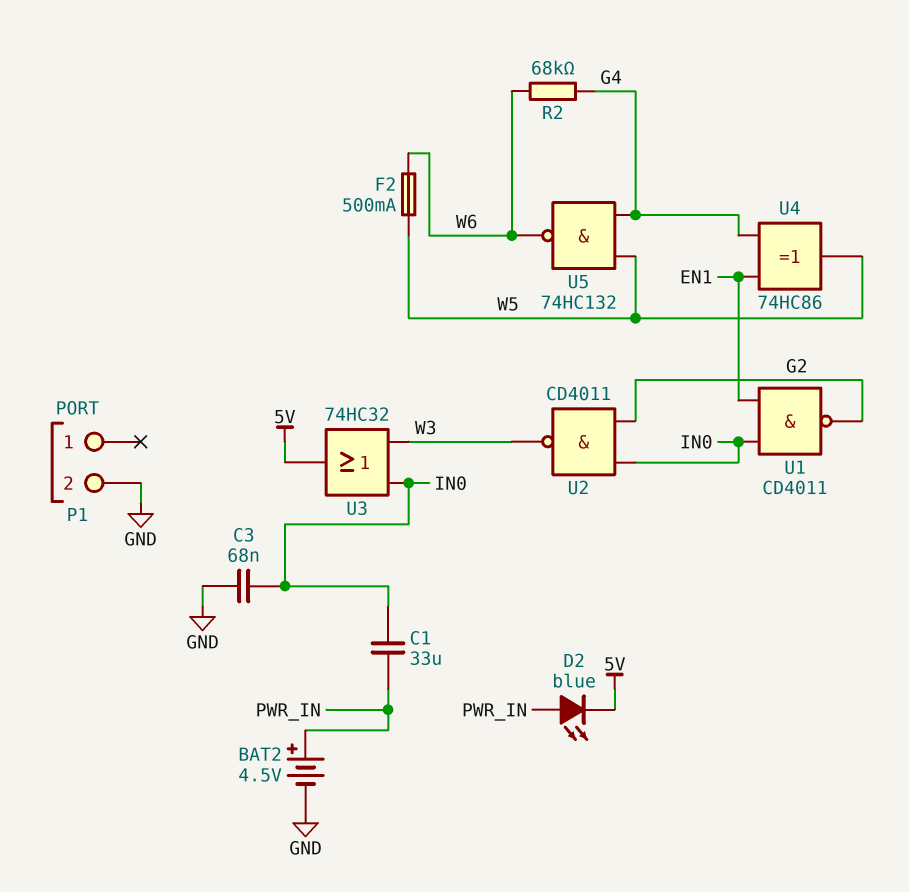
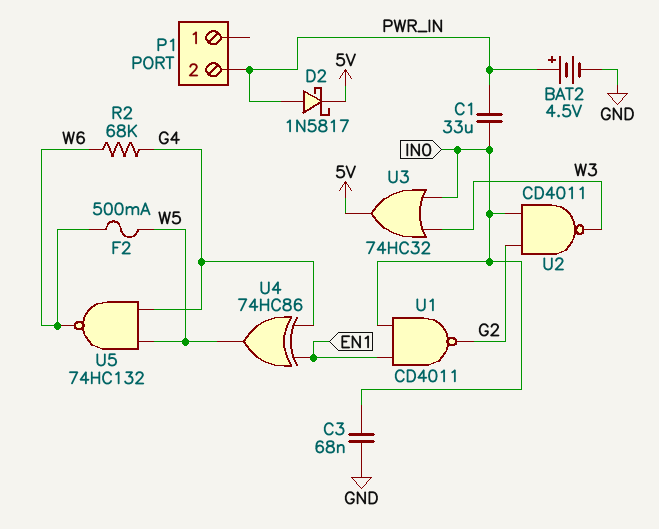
D2: LED blue (A PWR_IN, K 5V) -> schottky 1N5817 (A PWR_IN, K 5V)
P1 pin 2: GND -> PWR_IN

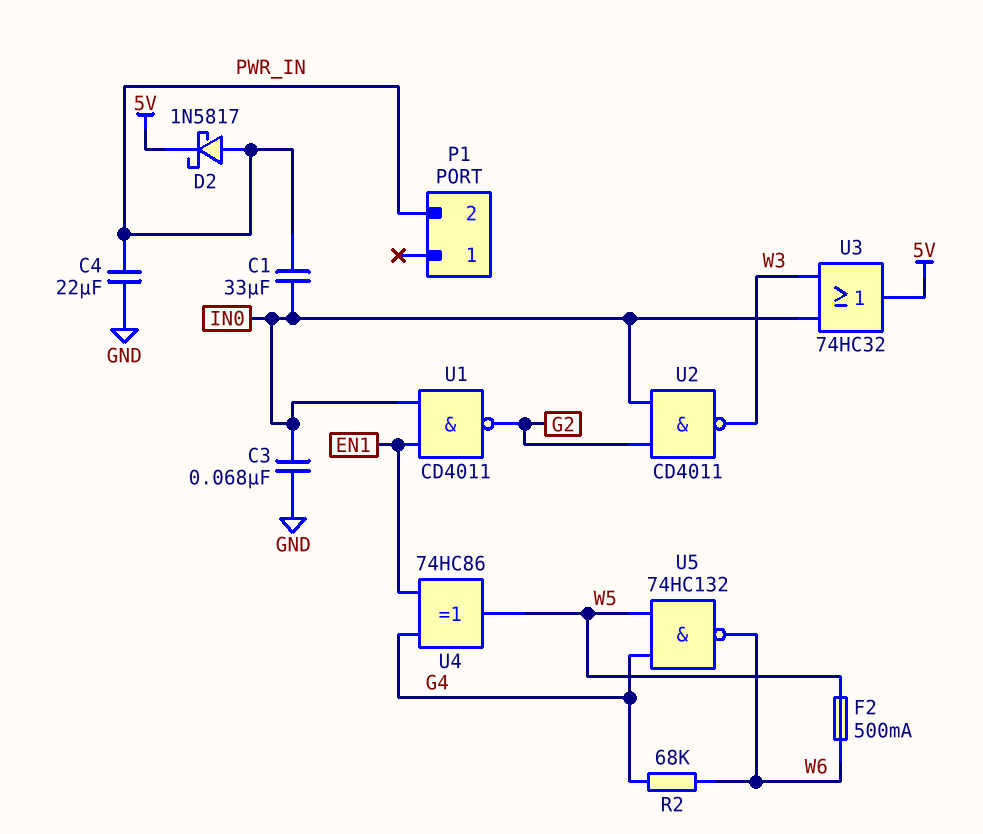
BAT2: 4.5V (plus PWR_IN, minus GND) -> none
C4: none -> 22uF (GND, PWR_IN)

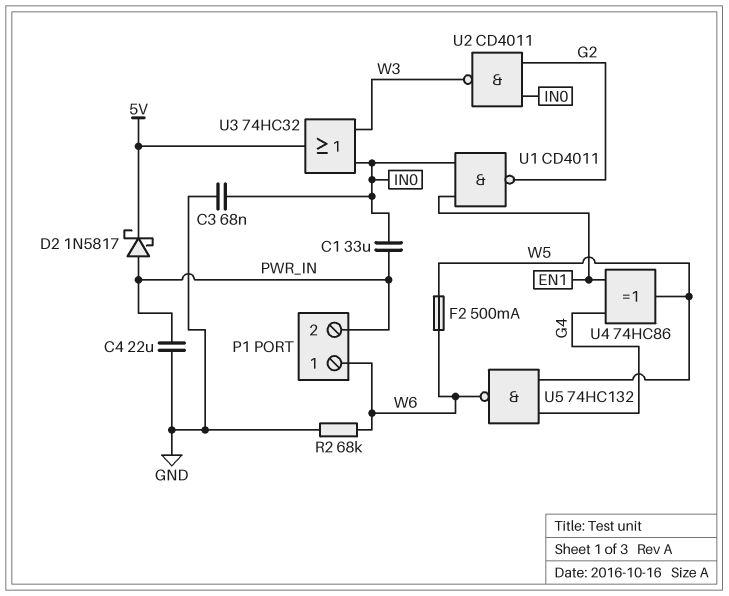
P1 pin 1: none -> W6
R2: 68k (G4, W6) -> 68k (GND, W6)

